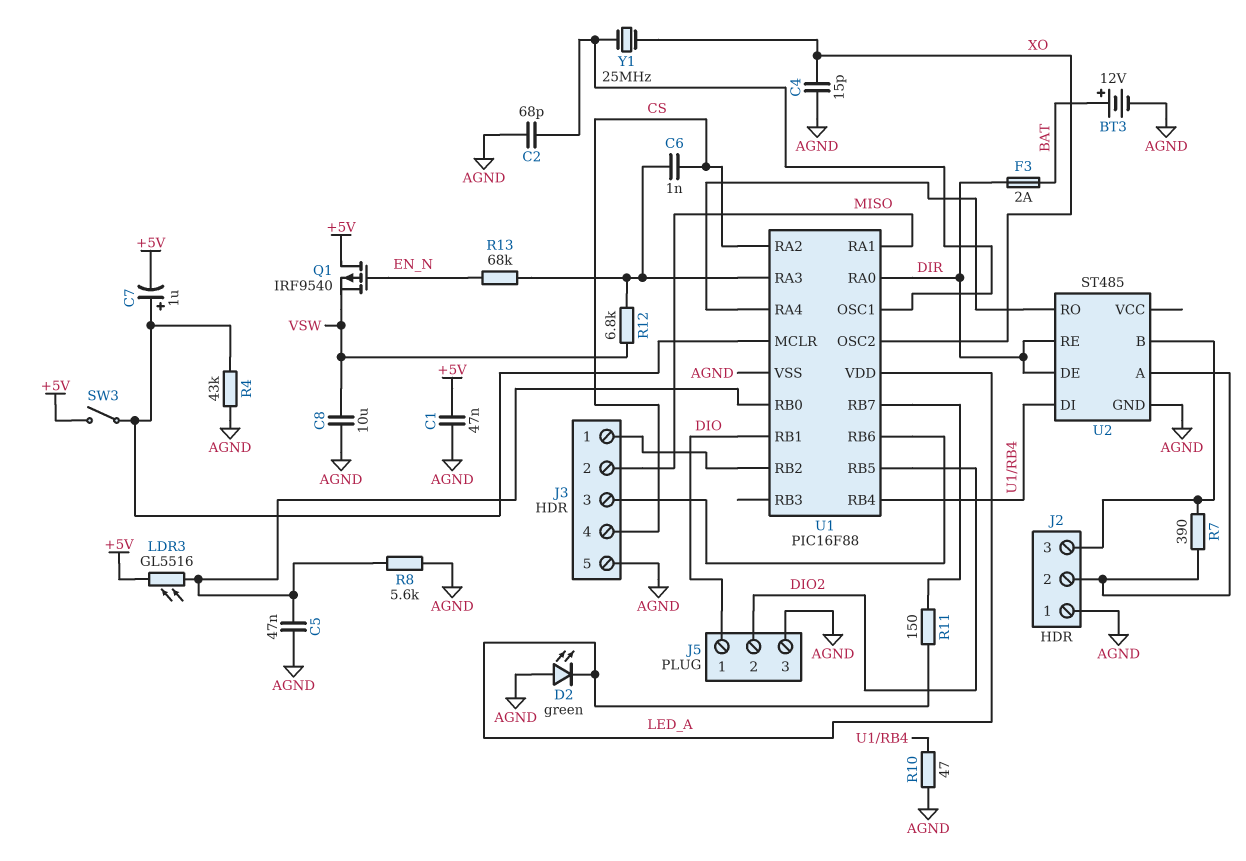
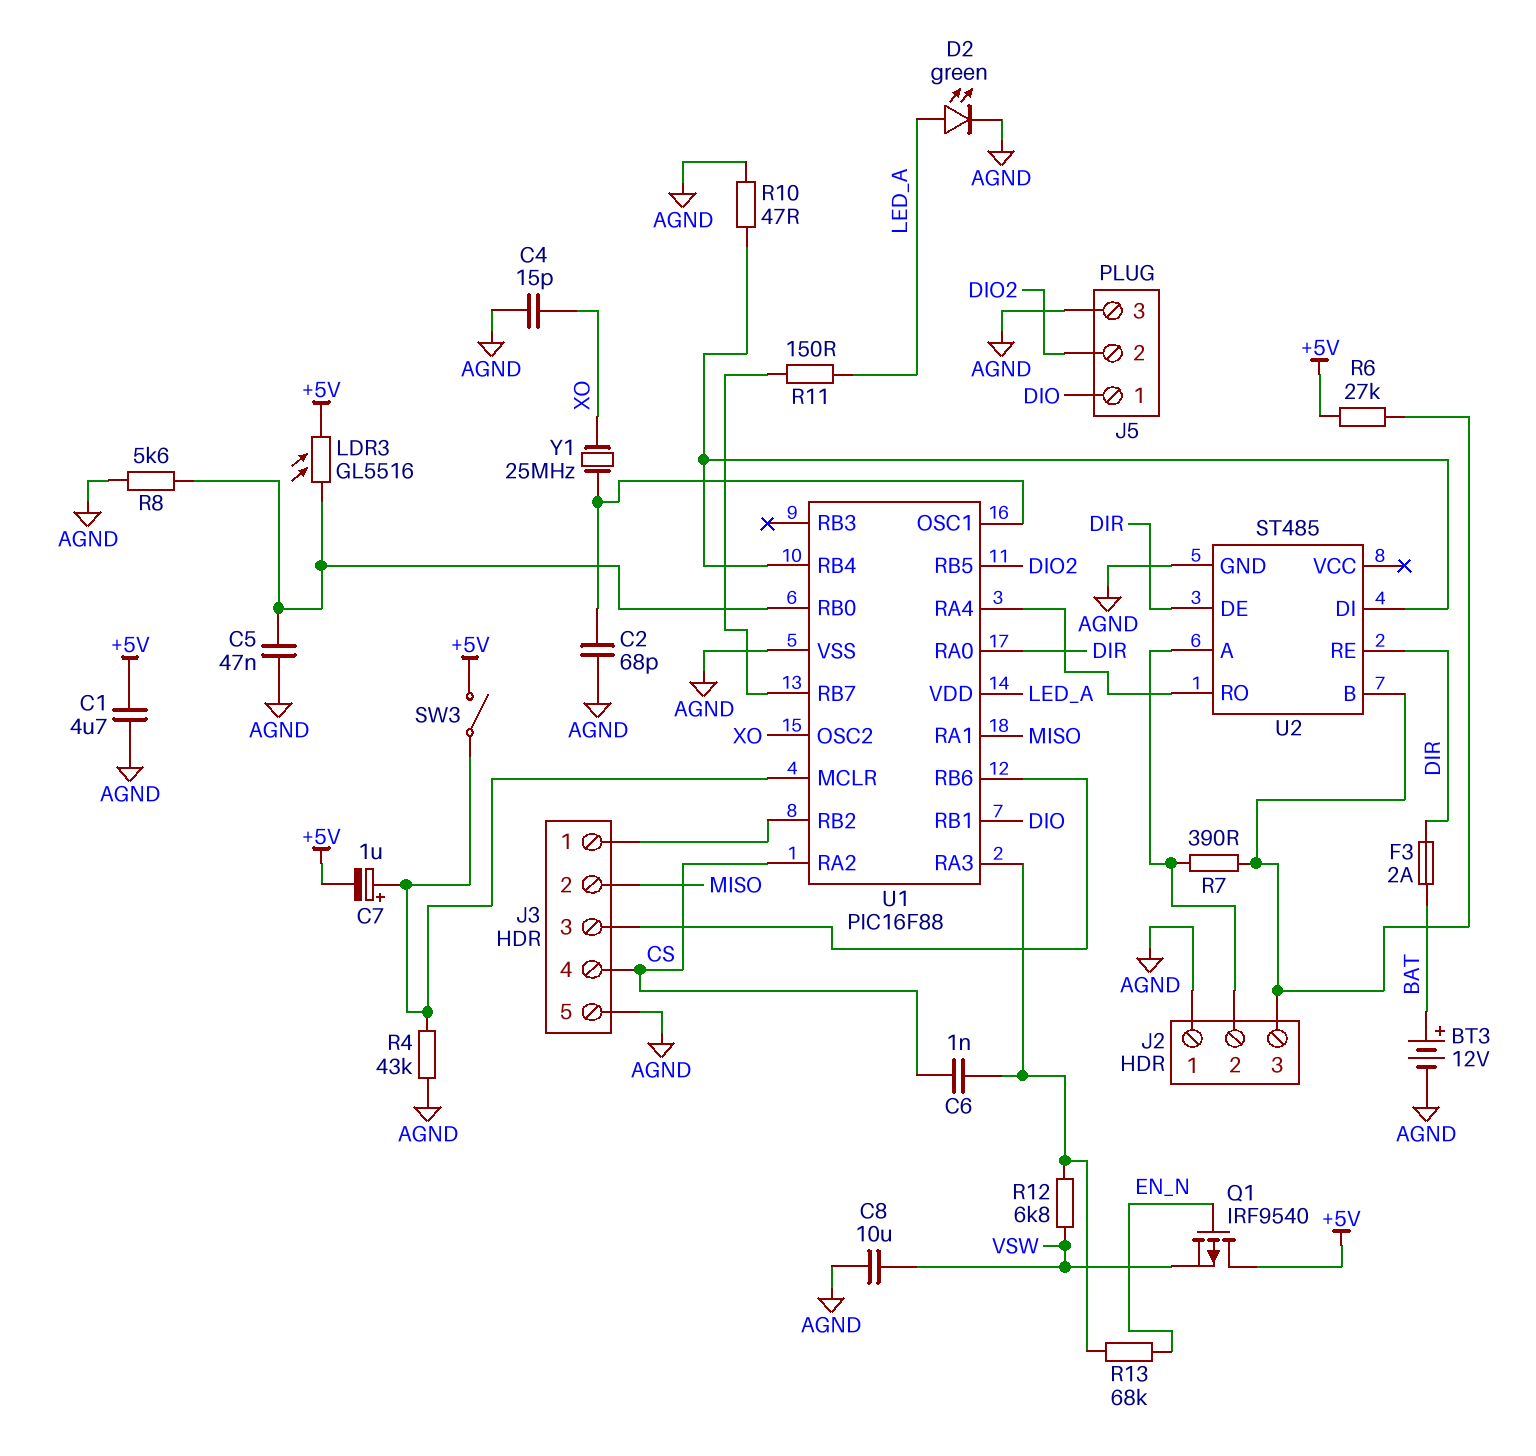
C1: 47nF (+5V, AGND) -> 4.7uF (+5V, AGND)
D2: LED green (A AGND, K LED_A) -> LED green (A LED_A, K AGND)
R6: none -> 27k (+5V, J2/3)

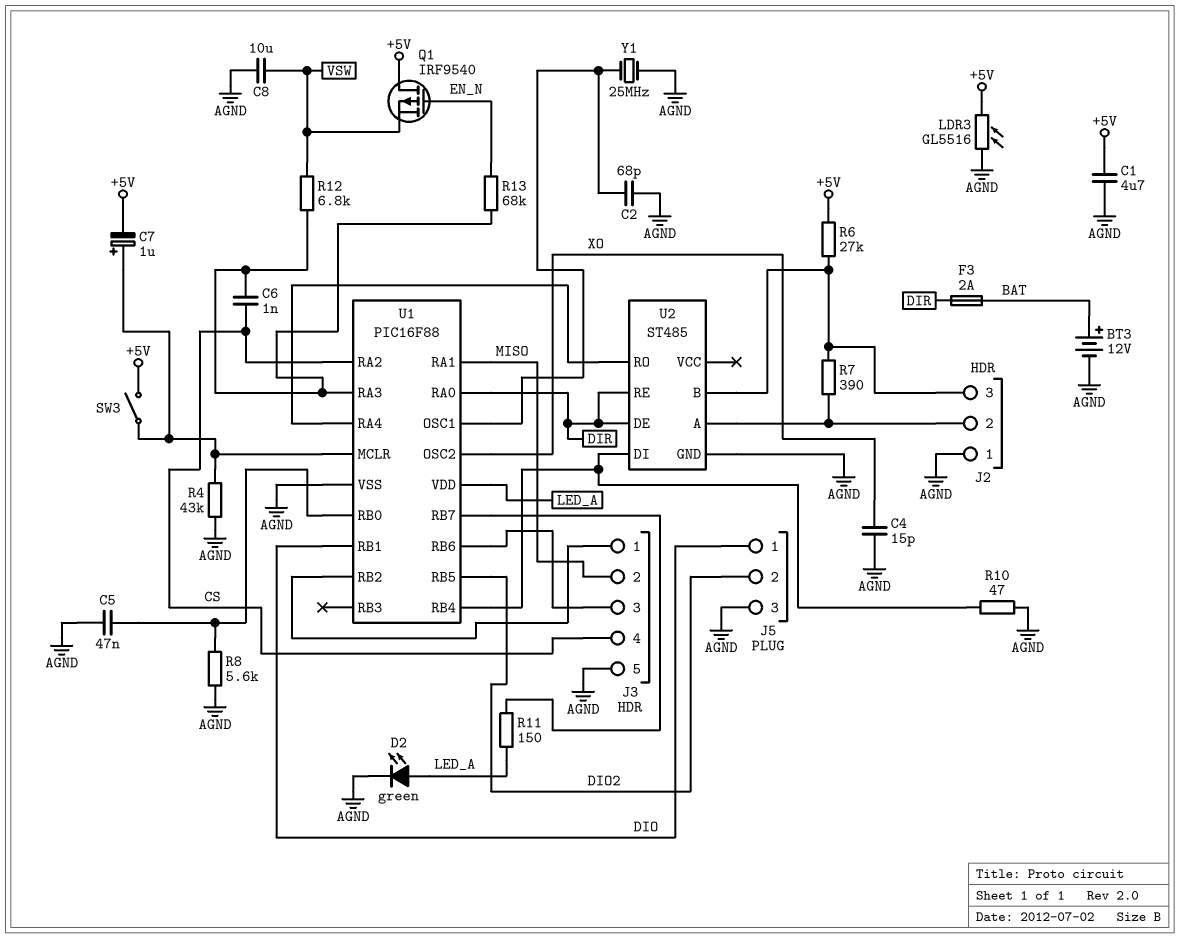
LDR3: GL5516 (+5V, U1/RB0) -> GL5516 (+5V, AGND)
Y1: 25MHz (U1/OSC1, XO) -> 25MHz (AGND, U1/OSC1)

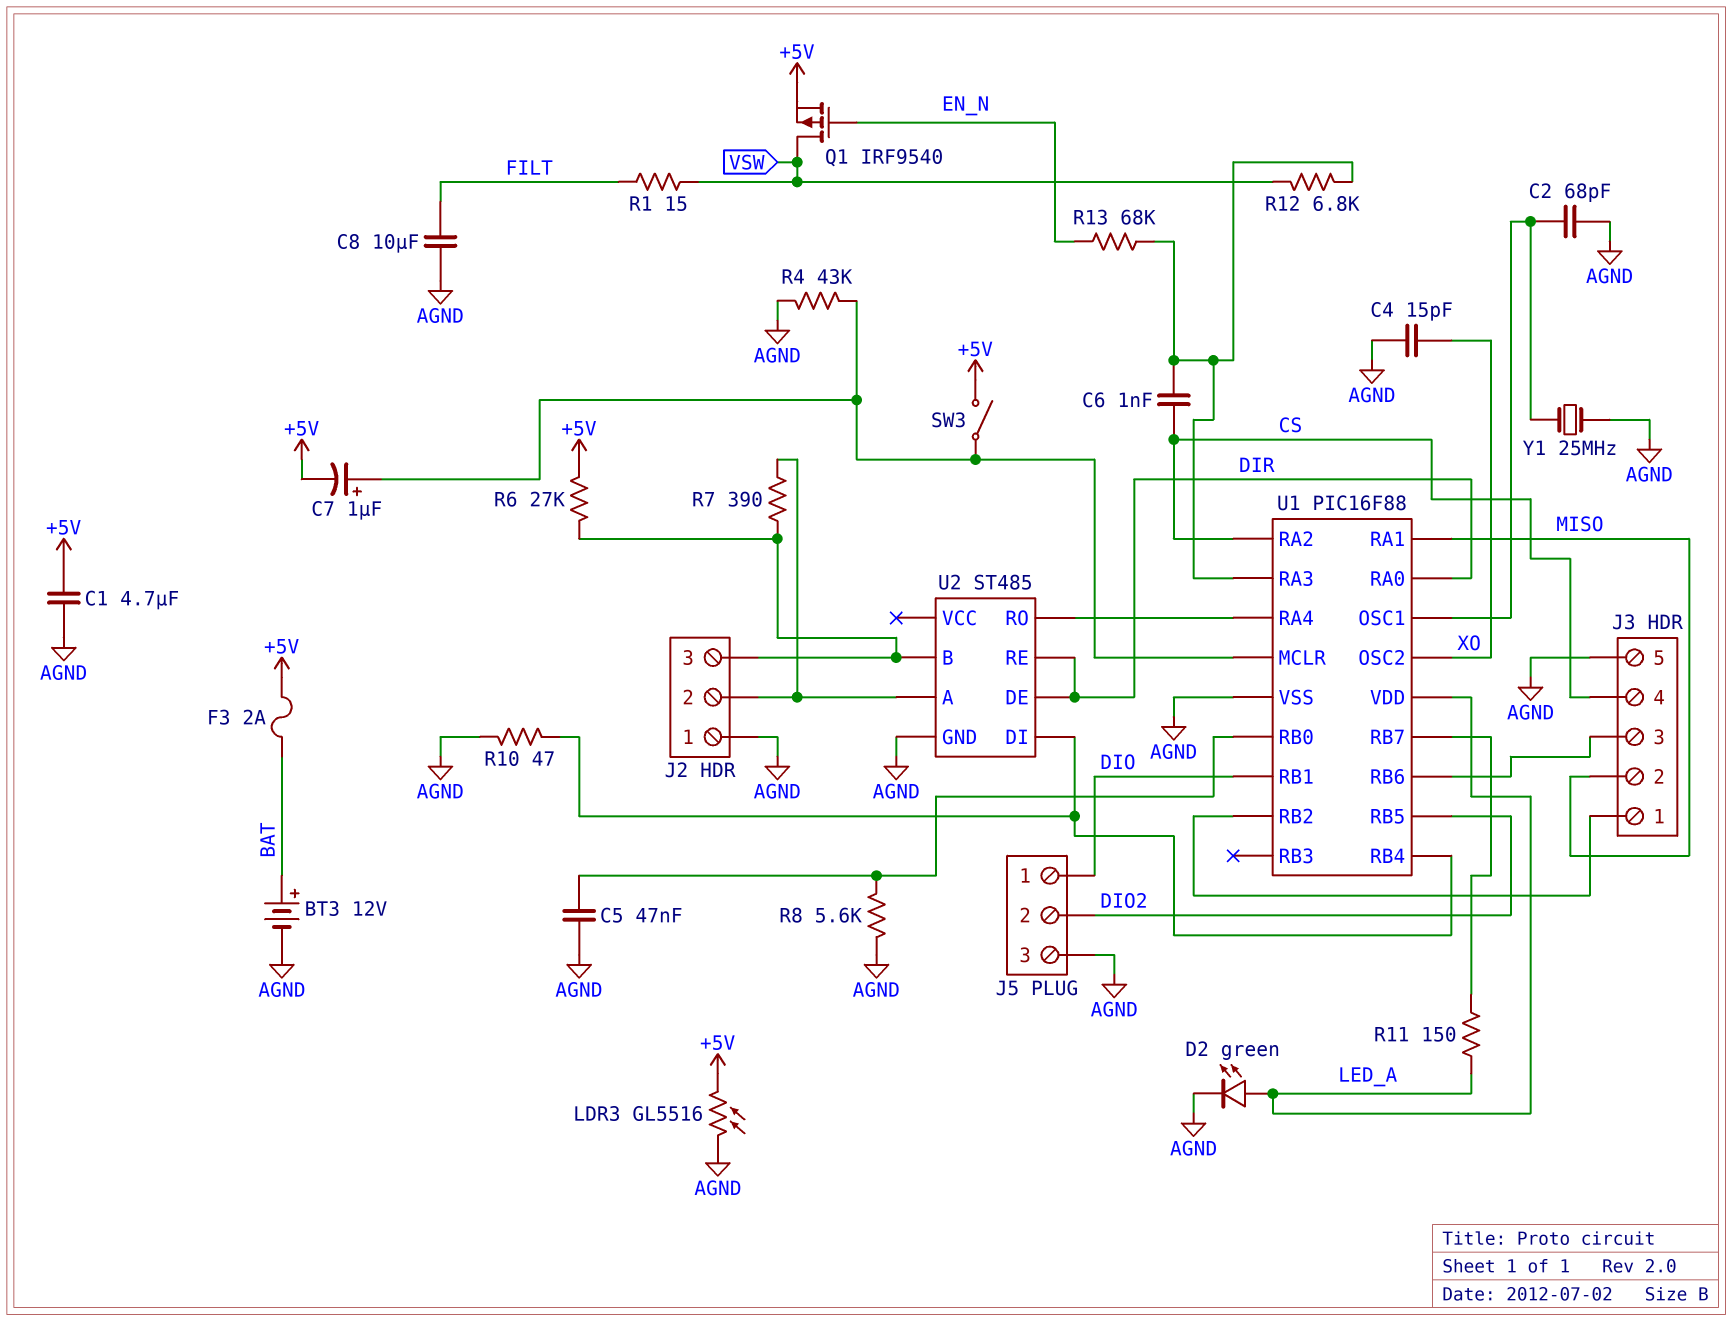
C8: 10uF (AGND, VSW) -> 10uF (AGND, FILT)
F3: 2A (BAT, DIR) -> 2A (+5V, BAT)
Q1: PMOS IRF9540 (G EN_N, D +5V, S VSW) -> PMOS IRF9540 (G EN_N, D VSW, S +5V)
R1: none -> 15 (FILT, VSW)

